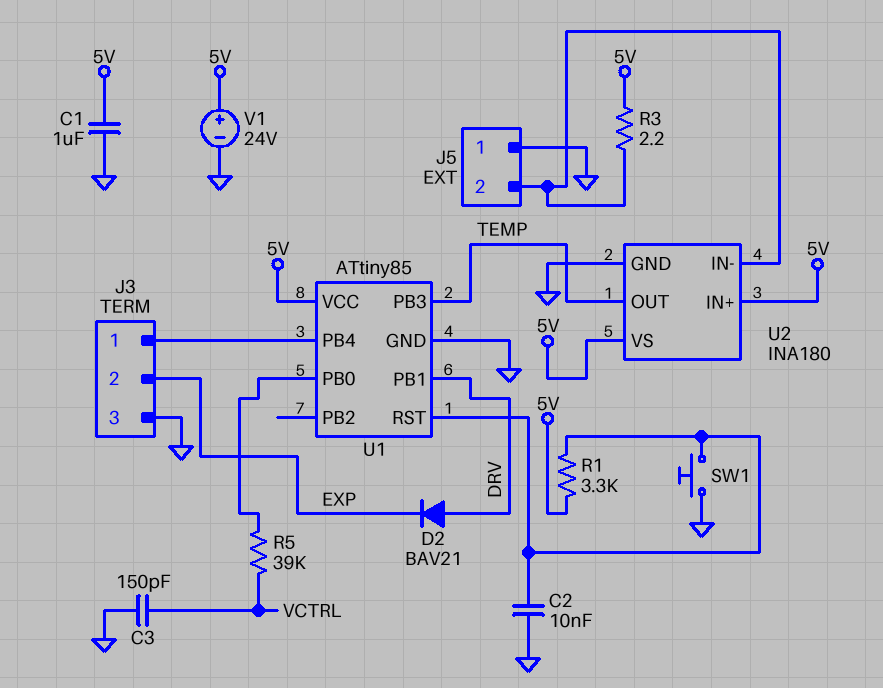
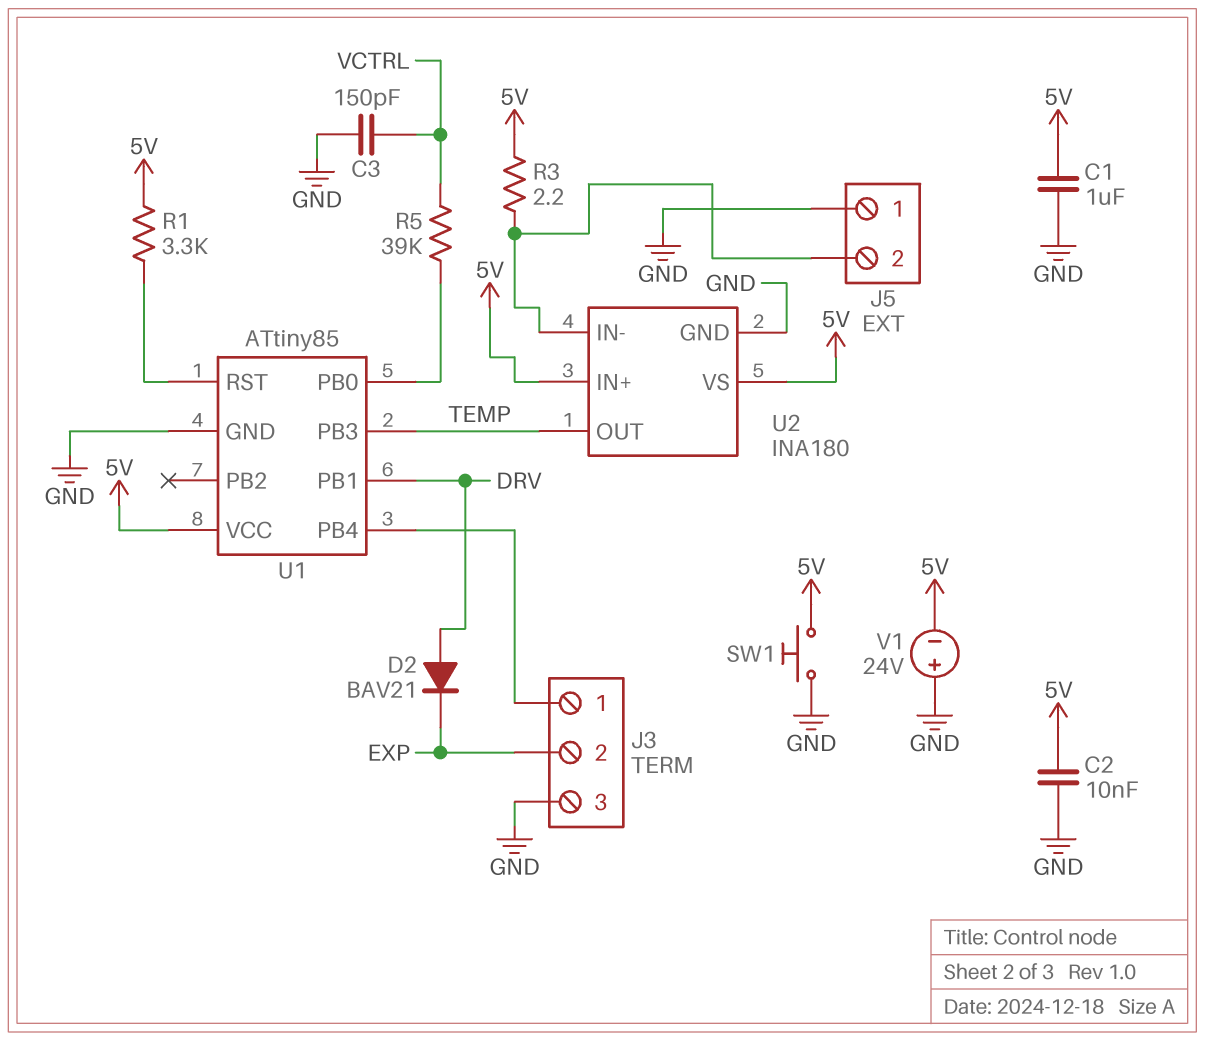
C2: 10nF (GND, U1/RST) -> 10nF (5V, GND)
SW1: button (GND, U1/RST) -> button (5V, GND)
V1: 24V (plus 5V, minus GND) -> 24V (plus GND, minus 5V)

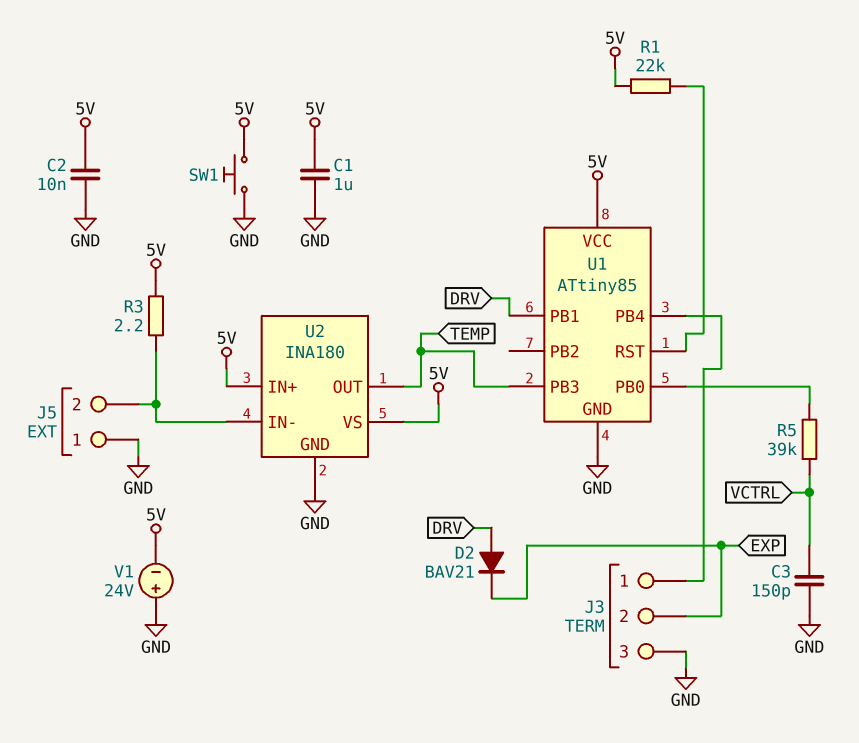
R1: 3.3k (5V, U1/RST) -> 22k (5V, U1/RST)

